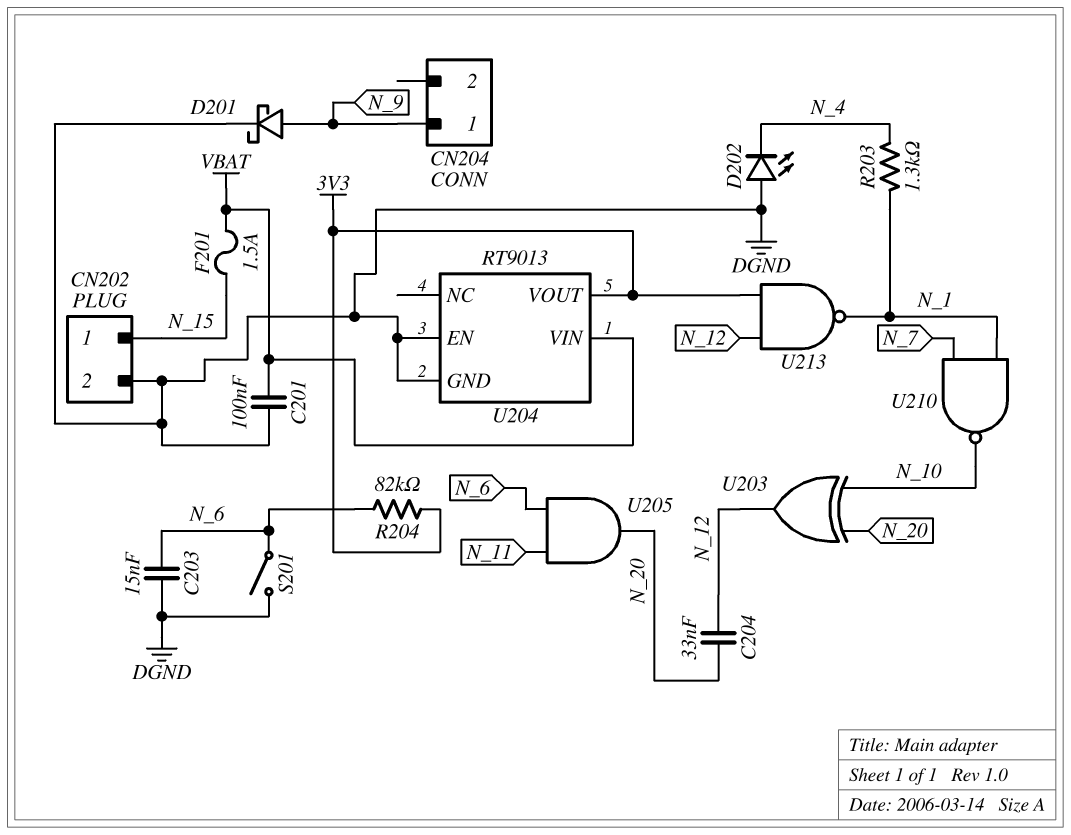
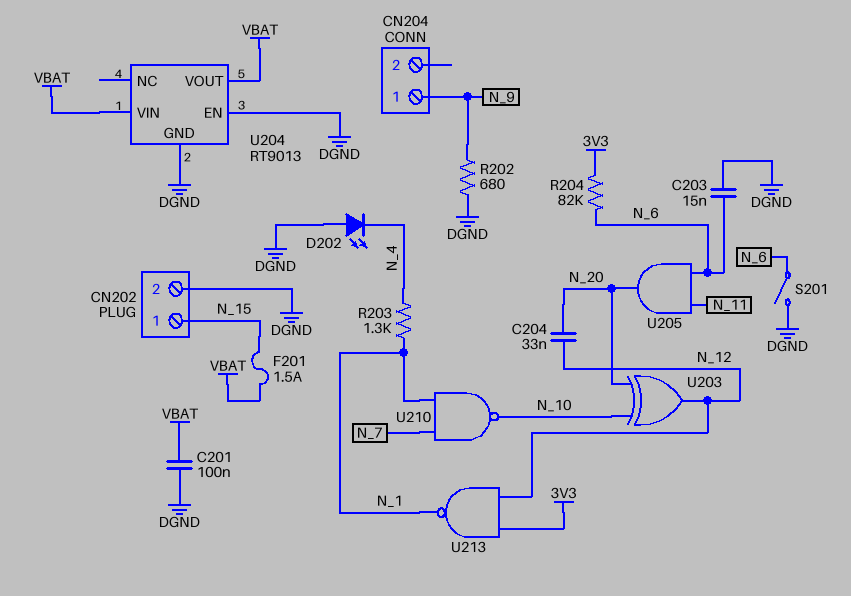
D201: schottky (A N_9, K DGND) -> none
R202: none -> 680 (DGND, N_9)
U204 pin VOUT: 3V3 -> VBAT

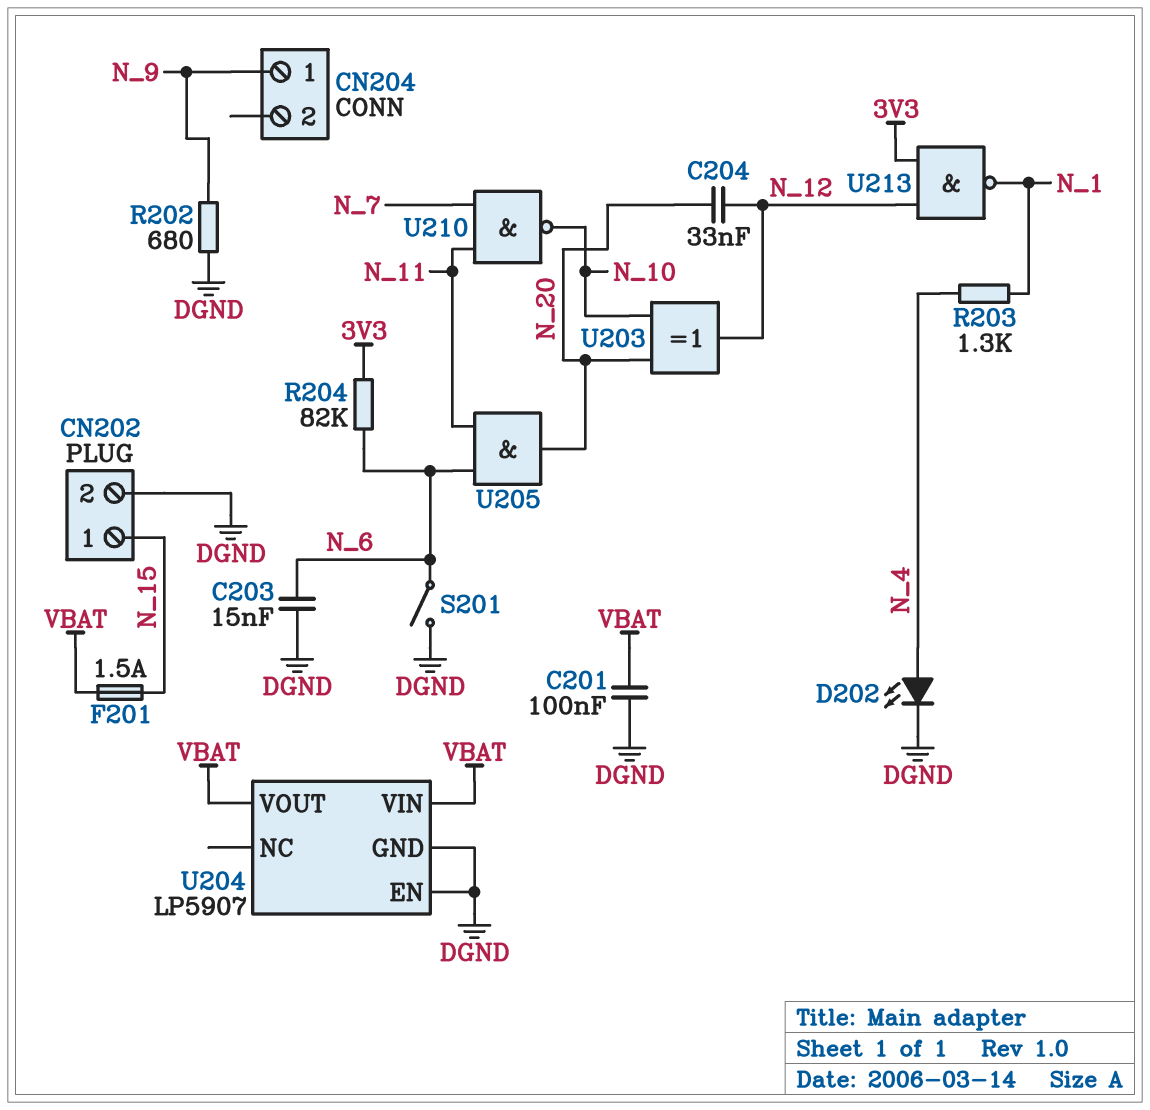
D202: LED (A DGND, K N_4) -> LED (A N_4, K DGND)
U204: RT9013 -> LP5907
U210: NAND (in N_1, in N_7, out N_10) -> NAND (in N_7, in N_11, out N_10)

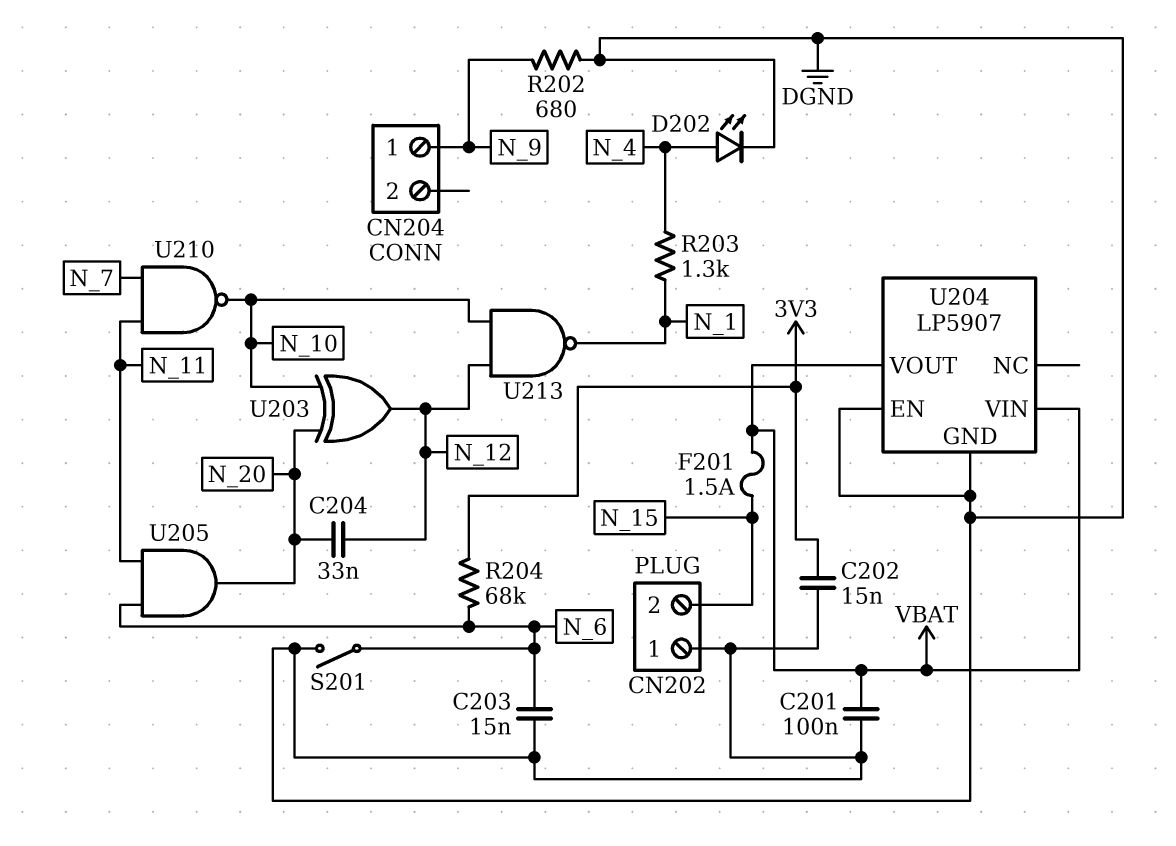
C202: none -> 15nF (3V3, DGND)
CN202 pin 1: N_15 -> DGND
CN202 pin 2: DGND -> N_15
R204: 82k (3V3, N_6) -> 68k (3V3, N_6)
U213: NAND (in 3V3, in N_12, out N_1) -> NAND (in N_10, in N_12, out N_1)

